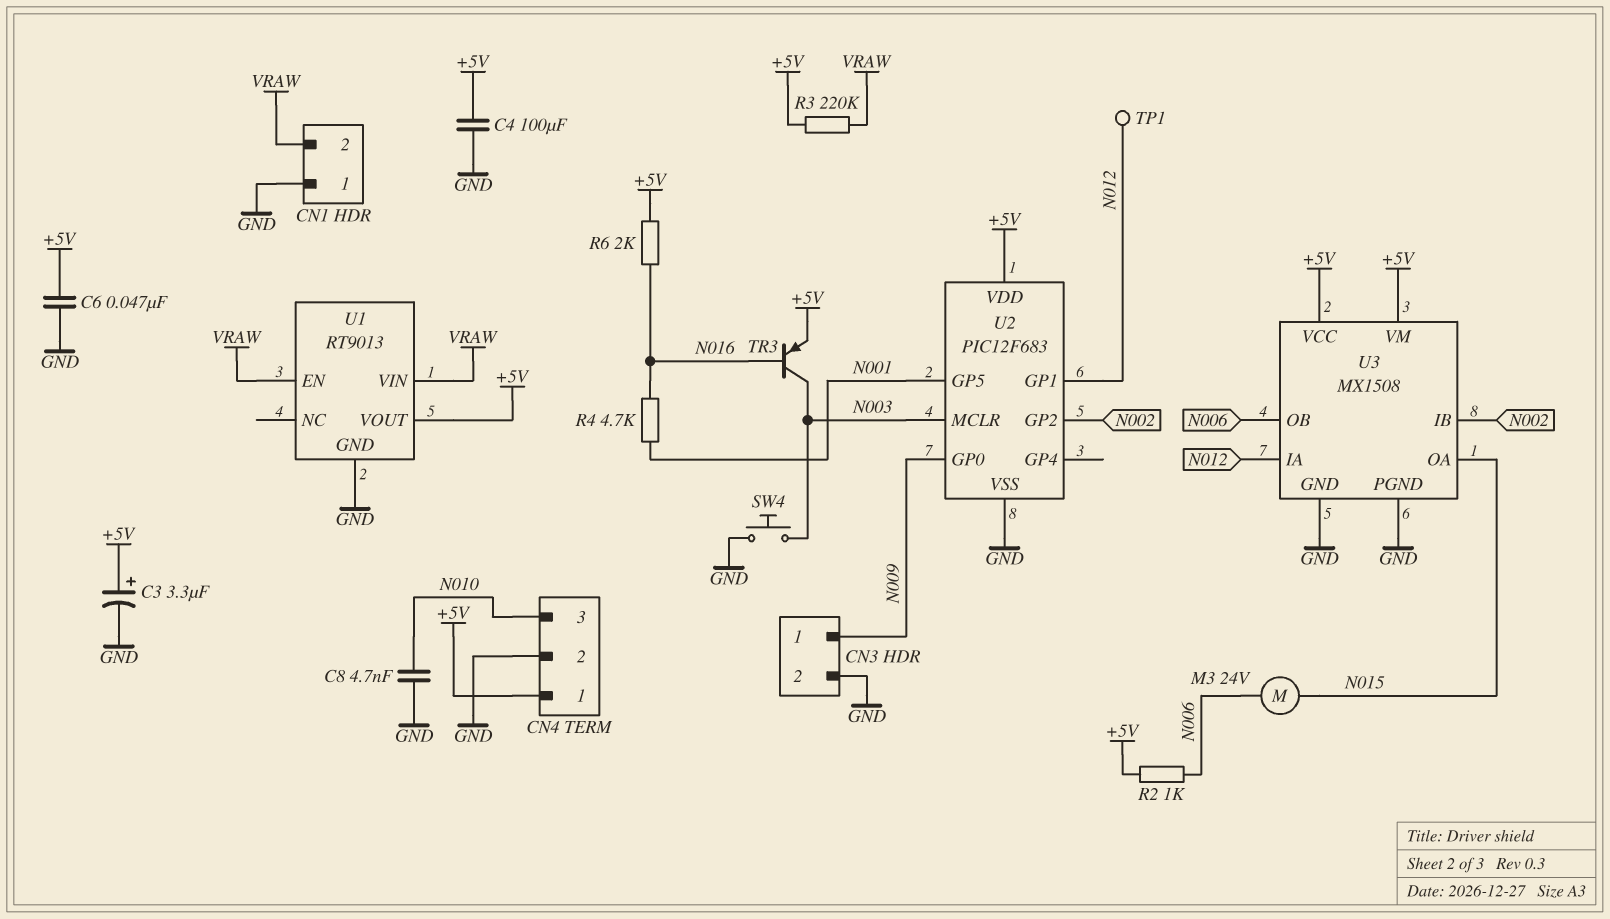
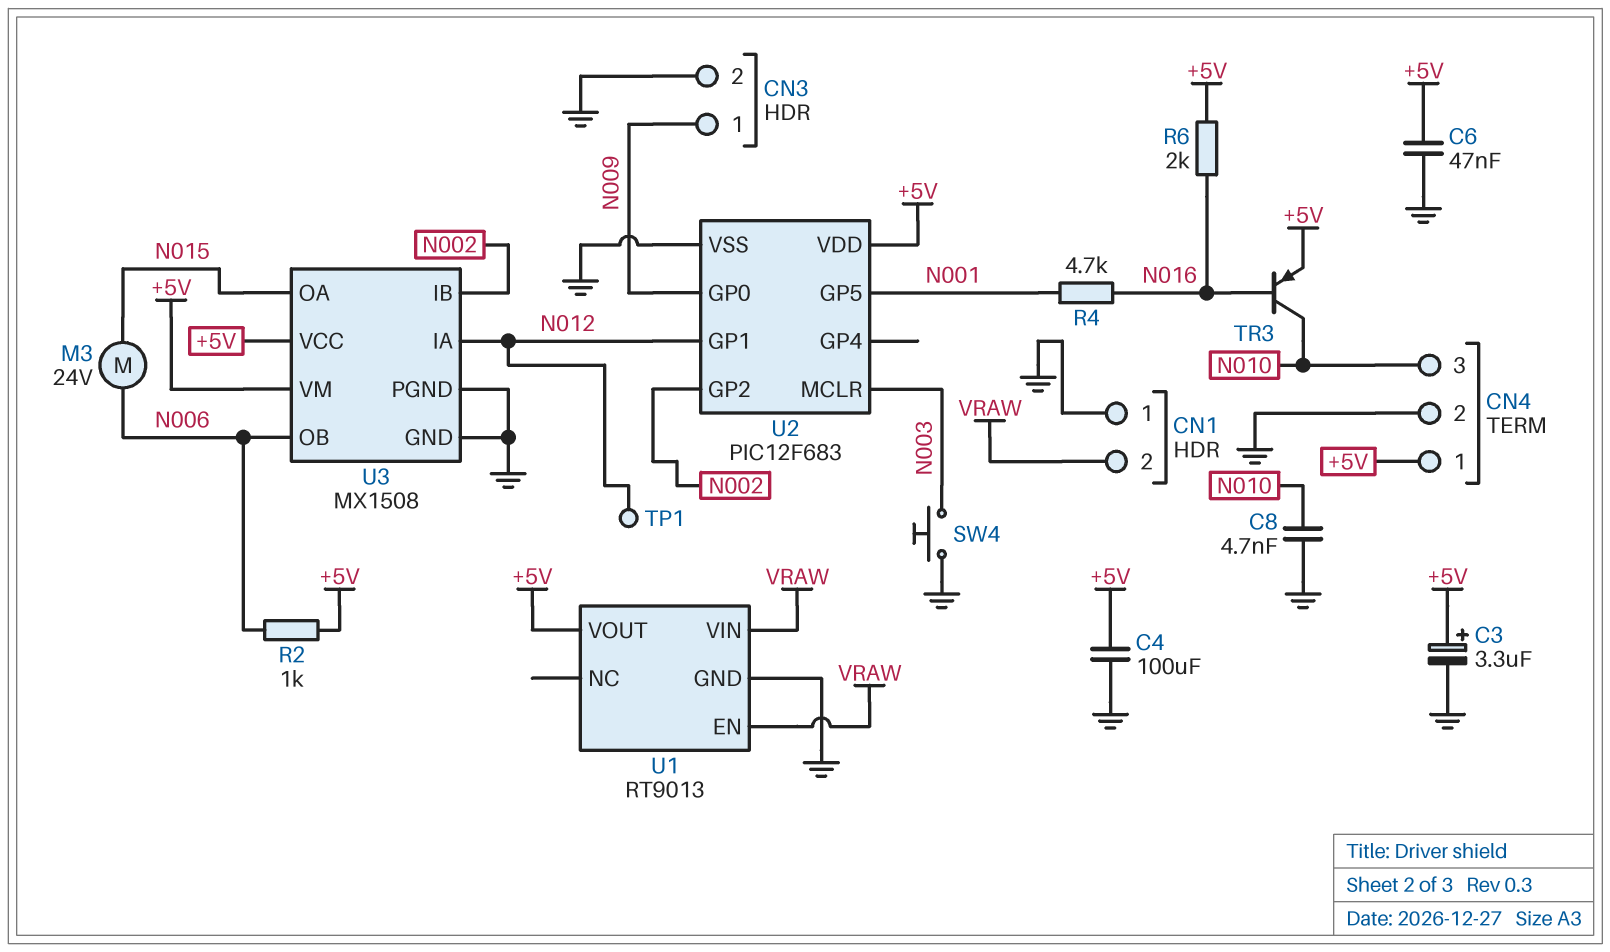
R3: 220k (+5V, VRAW) -> none
TR3: PNP (B N016, C N003, E +5V) -> PNP (B N016, C N010, E +5V)

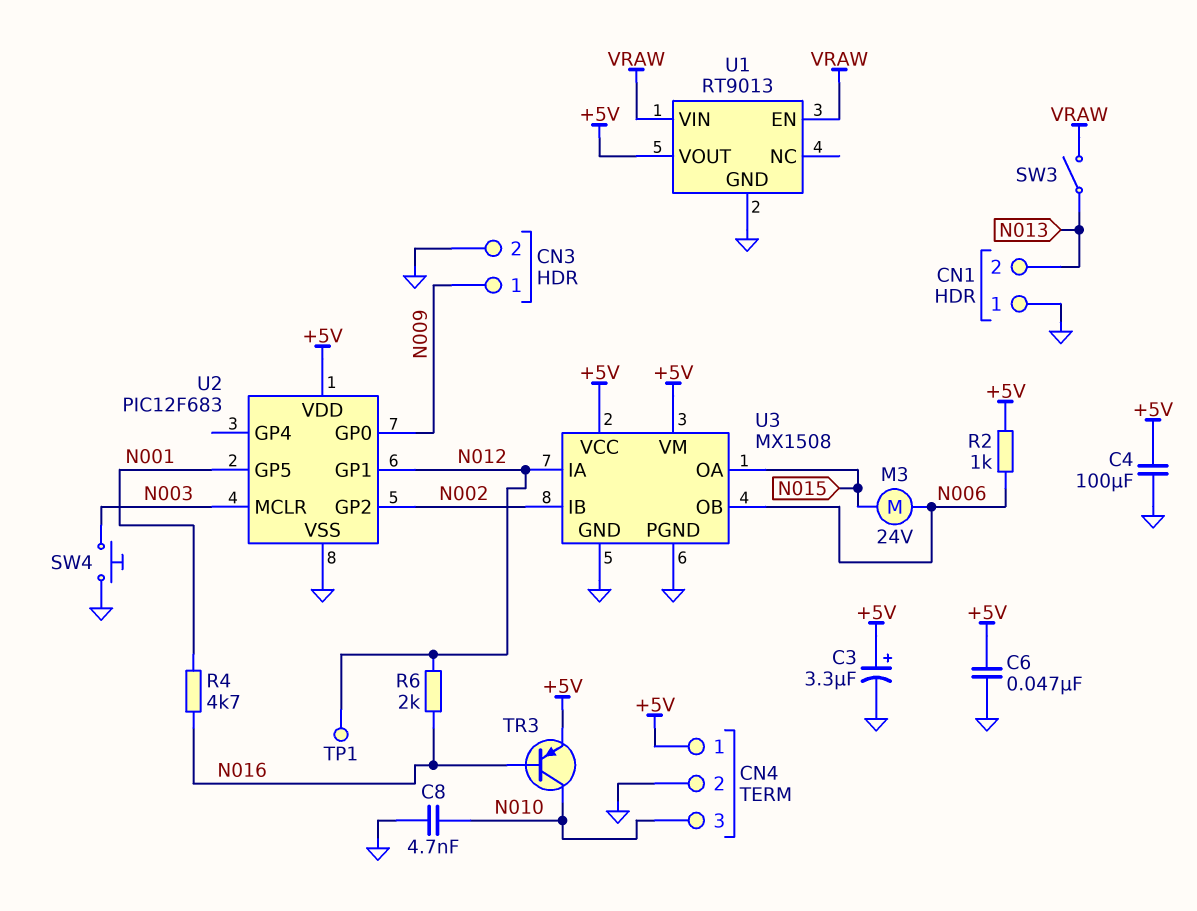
CN1 pin 2: VRAW -> N013
R6: 2k (+5V, N016) -> 2k (N012, N016)
SW3: none -> switch (N013, VRAW)

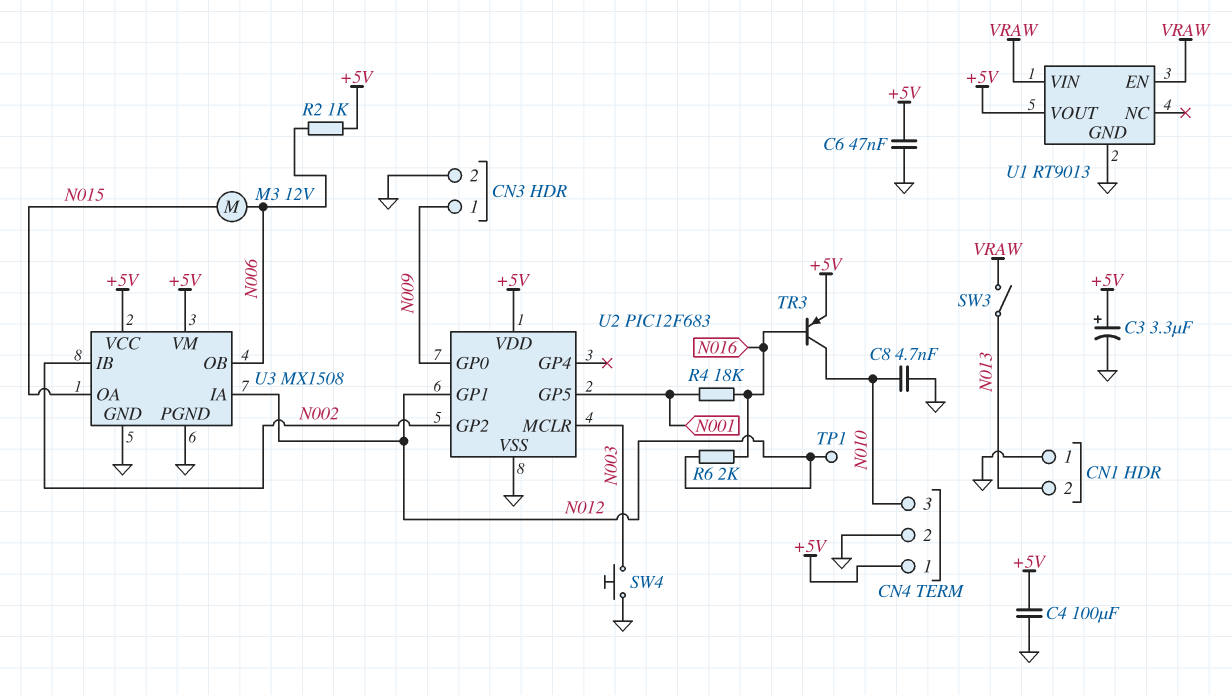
M3: motor 24V (N006, N015) -> motor 12V (N006, N015)
R4: 4.7k (N001, N016) -> 18k (N001, N016)

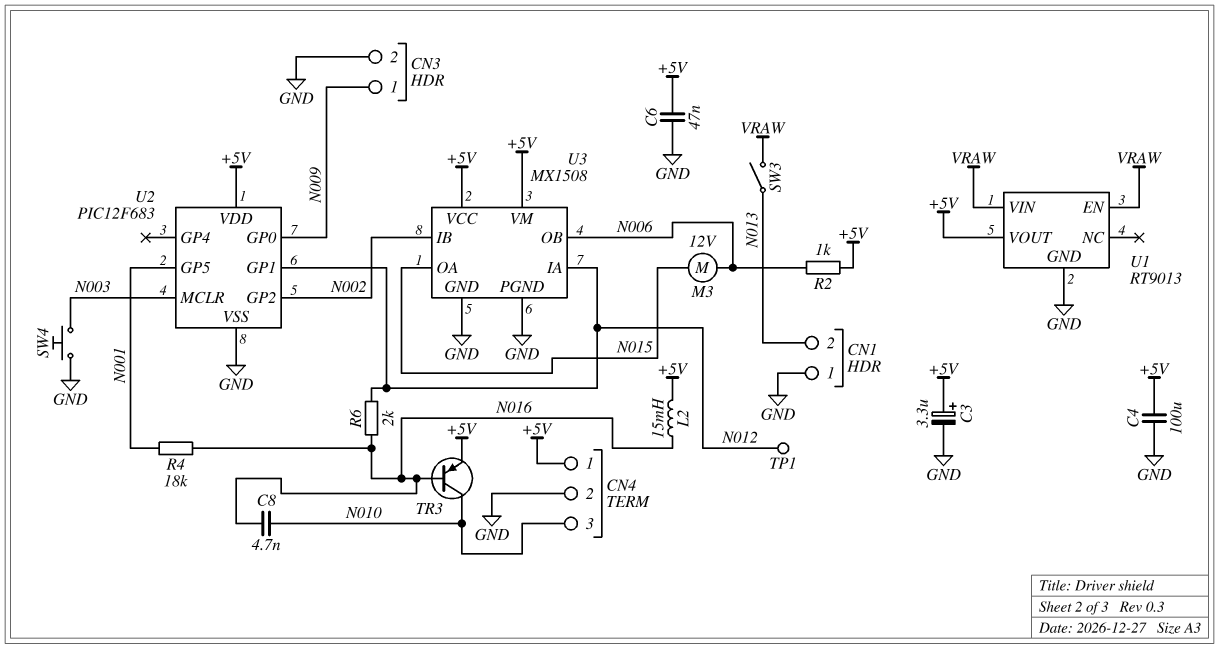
C8: 4.7nF (GND, N010) -> 4.7nF (N010, N016)
L2: none -> 15mH (+5V, N016)

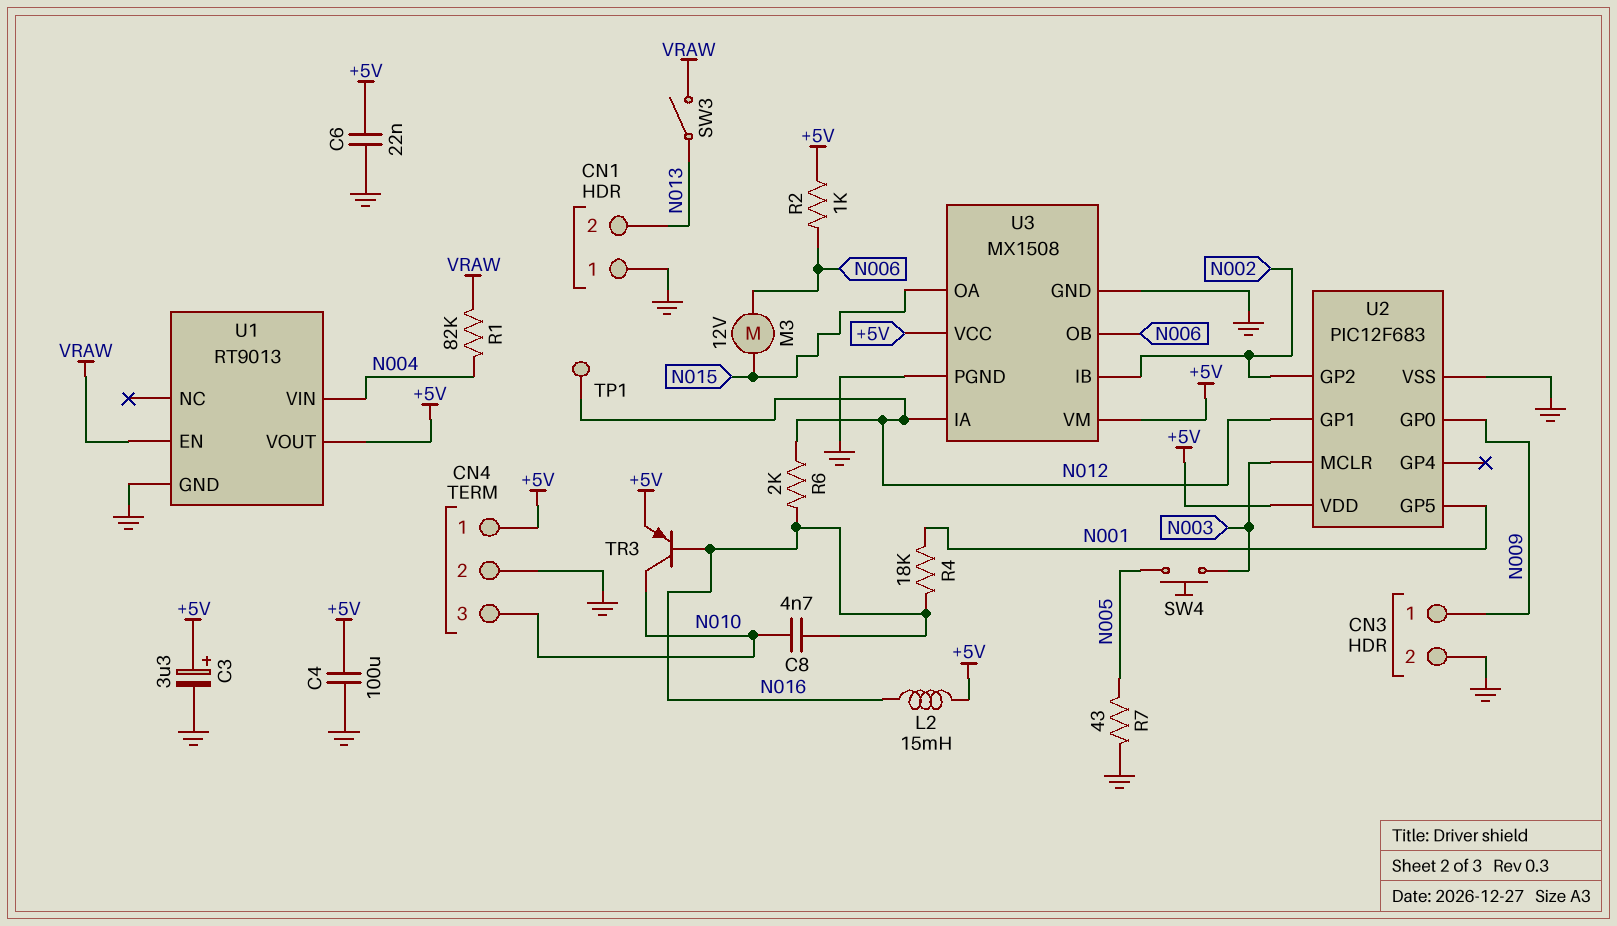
C6: 47nF (+5V, GND) -> 22nF (+5V, GND)
R1: none -> 82k (N004, VRAW)
R7: none -> 43 (GND, N005)
SW4: button (GND, N003) -> button (N003, N005)
U1 pin VIN: VRAW -> N004

